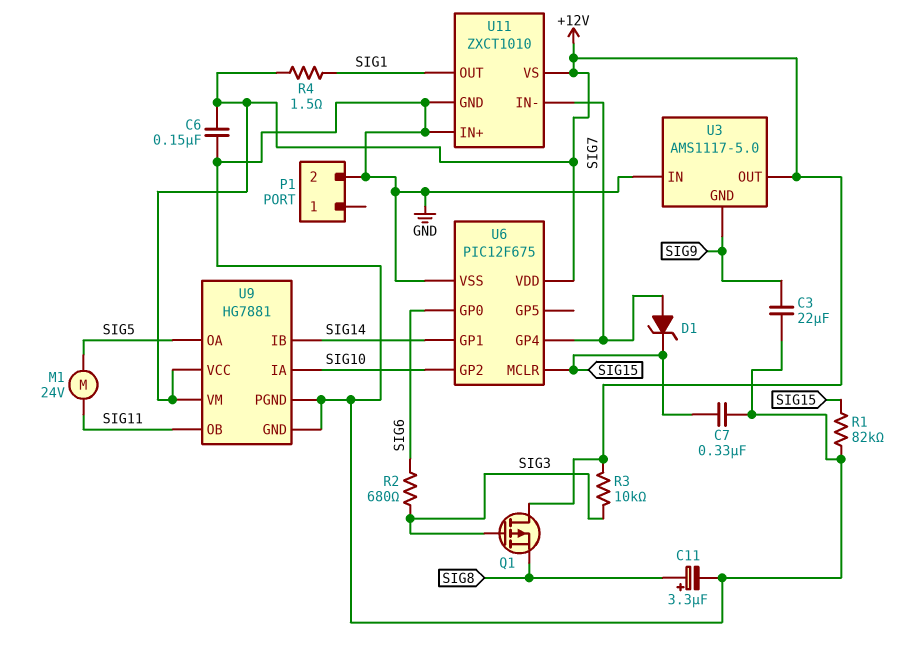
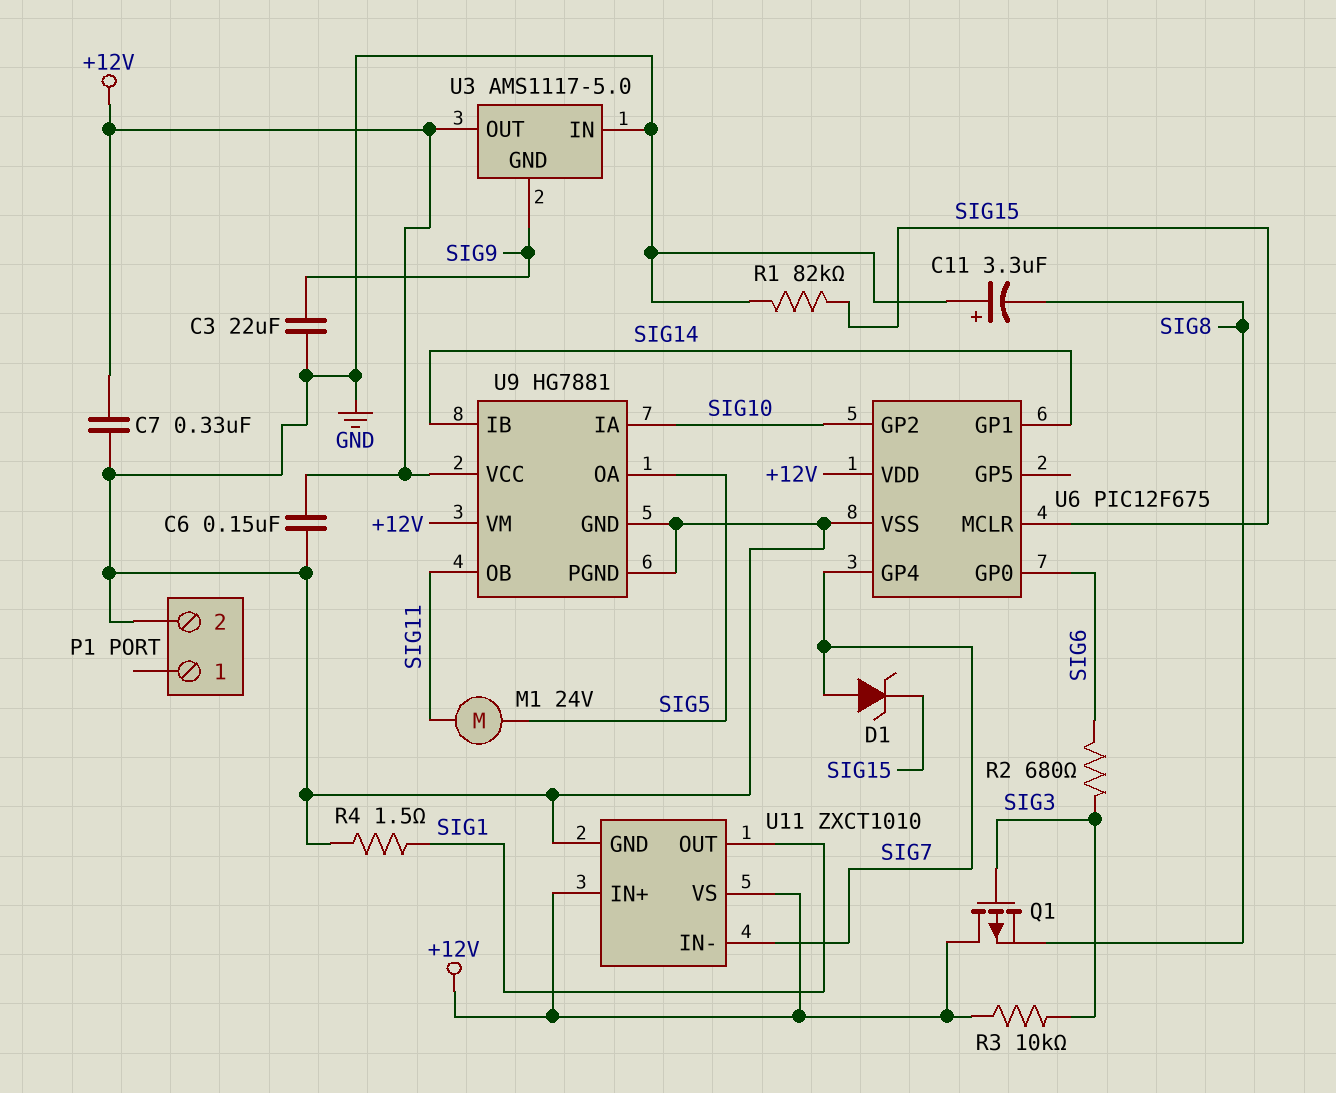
C7: 330nF (GND, SIG15) -> 330nF (+12V, GND)
C11: 3.3uF (plus SIG8, minus GND) -> 3.3uF (plus GND, minus SIG8)
R4: 1.5 (+12V, SIG1) -> 1.5 (GND, SIG1)
U11 pin IN+: GND -> +12V

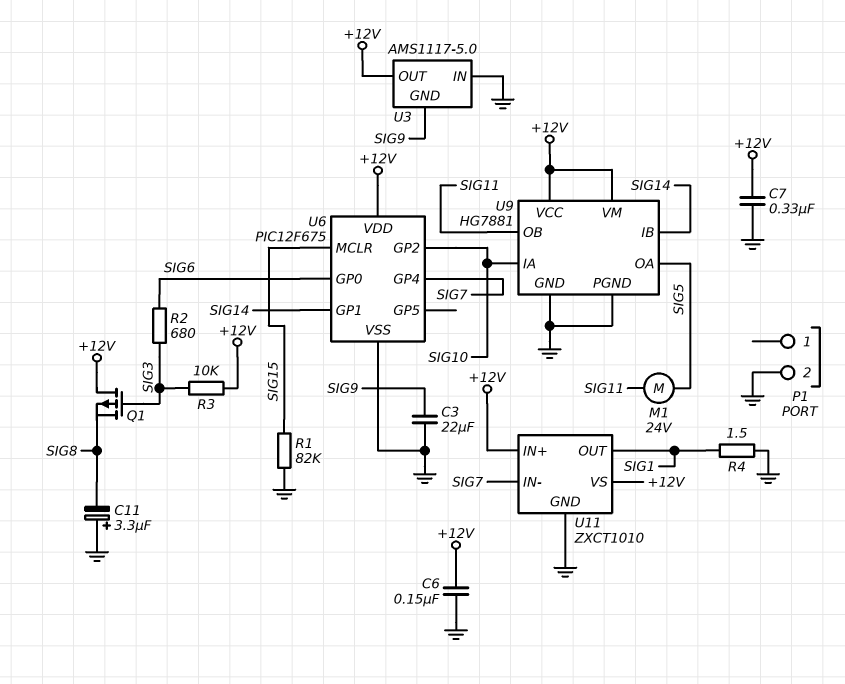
D1: zener (A SIG7, K SIG15) -> none

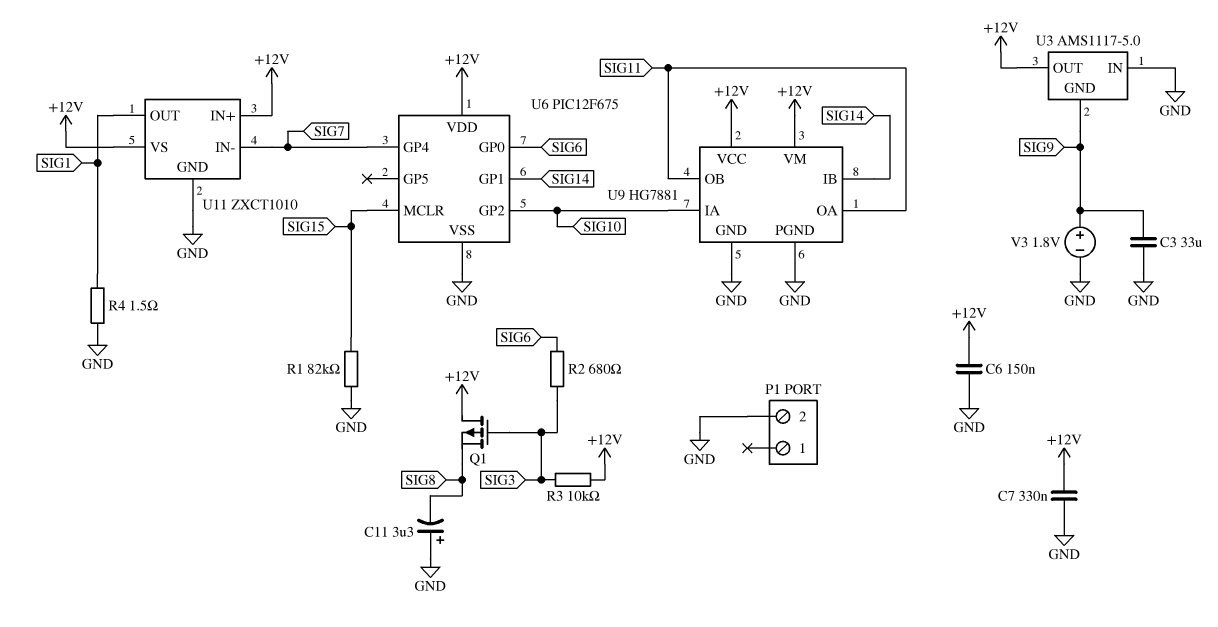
C3: 22uF (GND, SIG9) -> 33uF (GND, SIG9)
M1: motor 24V (SIG5, SIG11) -> none
U9 pin OA: SIG5 -> SIG11
V3: none -> 1.8V (plus SIG9, minus GND)

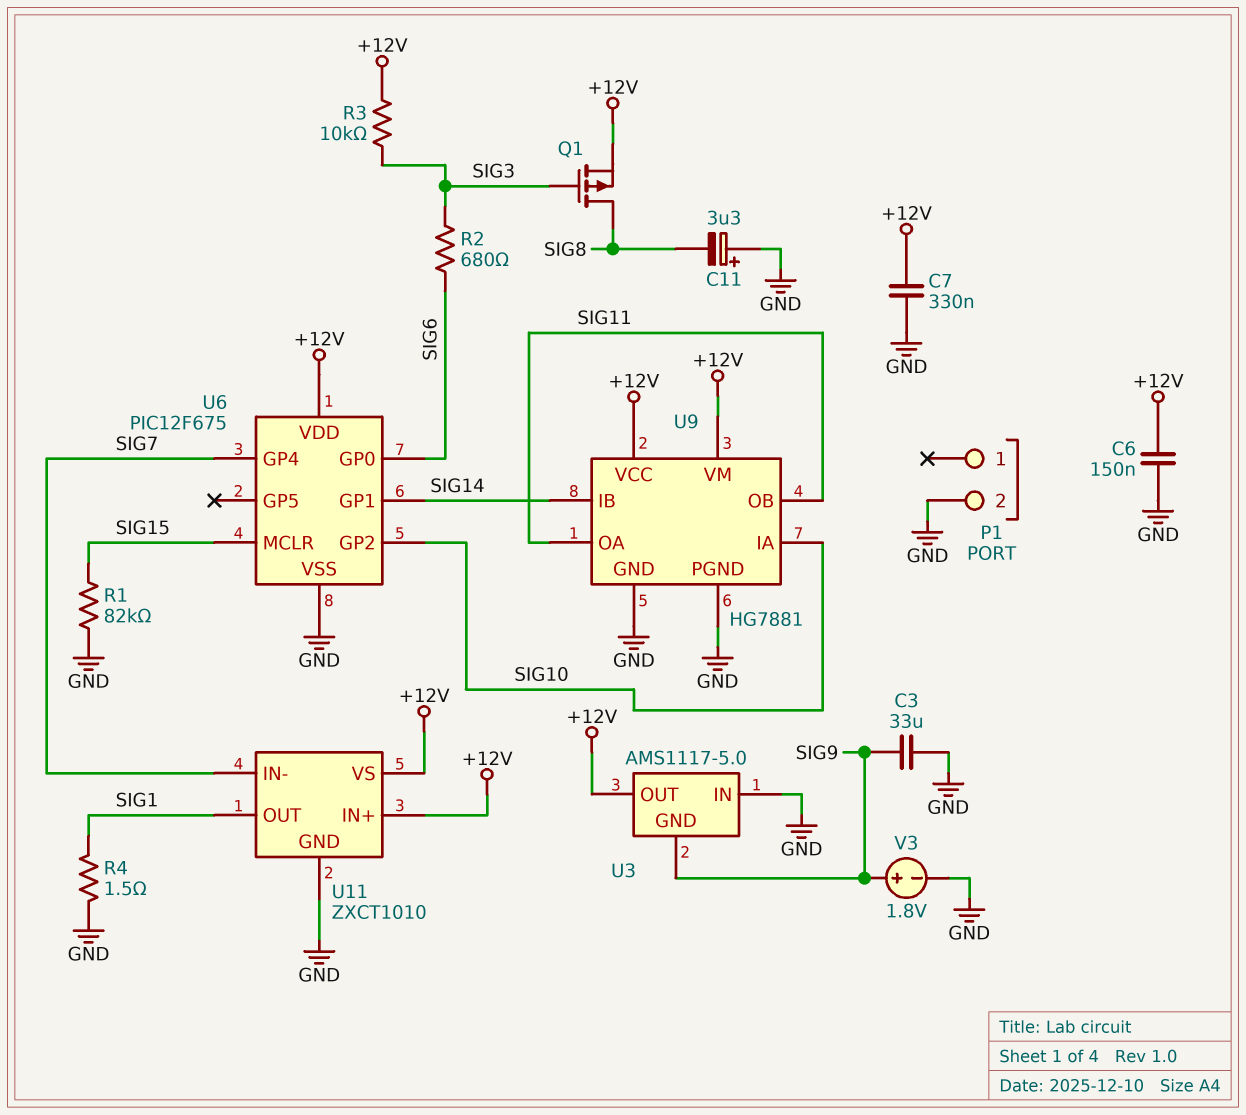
Q1: PMOS (G SIG3, D +12V, S SIG8) -> PMOS (G SIG3, D SIG8, S +12V)

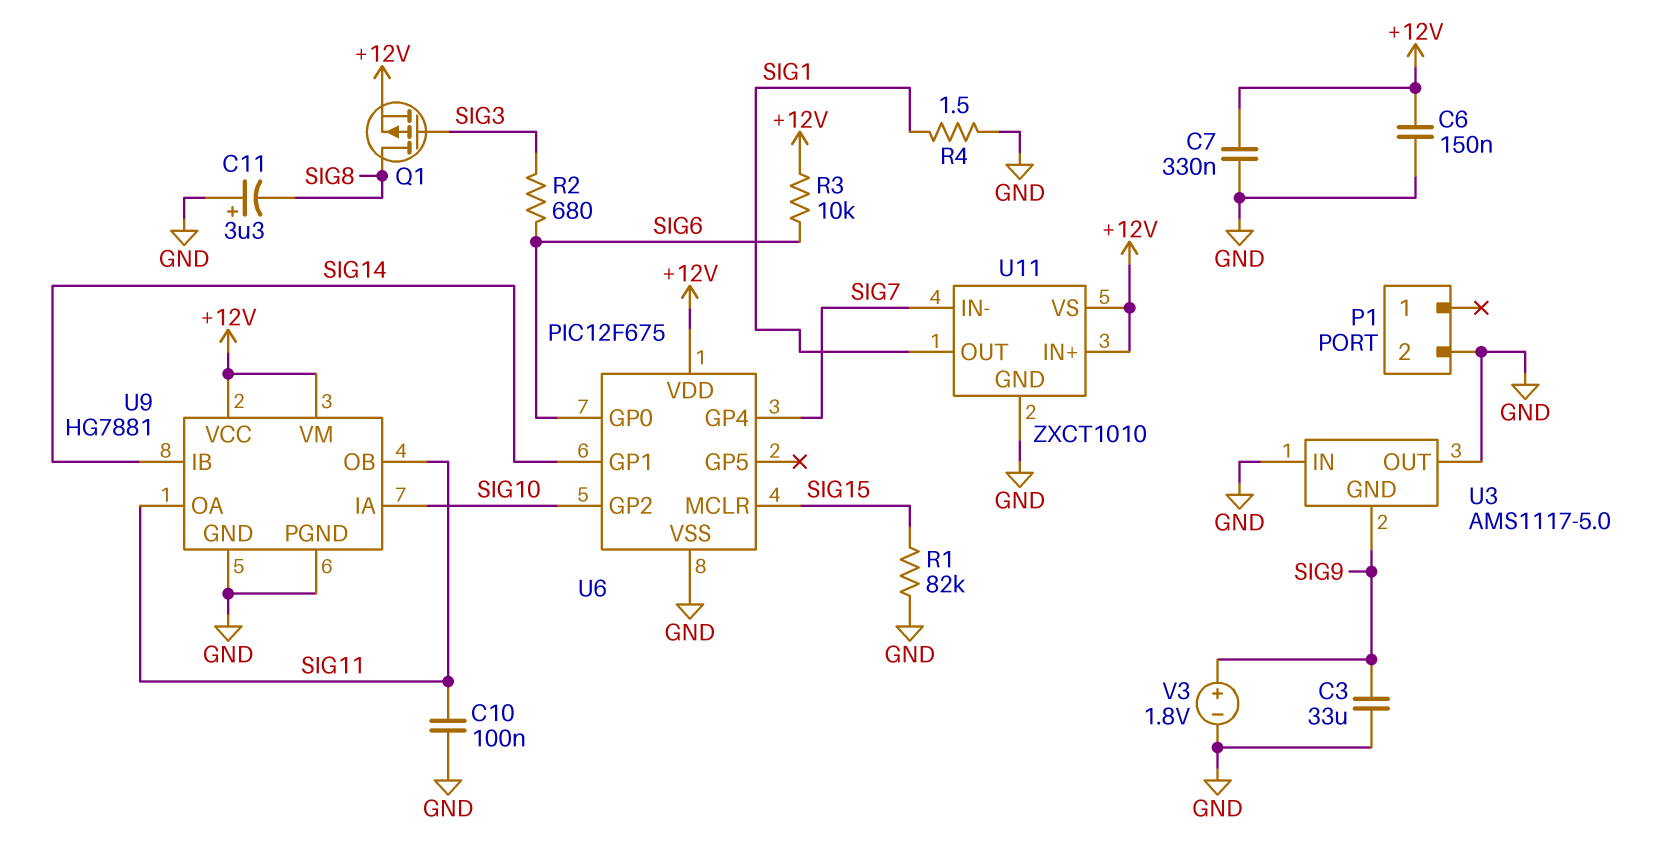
C10: none -> 100nF (GND, SIG11)
R3: 10k (+12V, SIG3) -> 10k (+12V, SIG6)
U3 pin OUT: +12V -> GND

